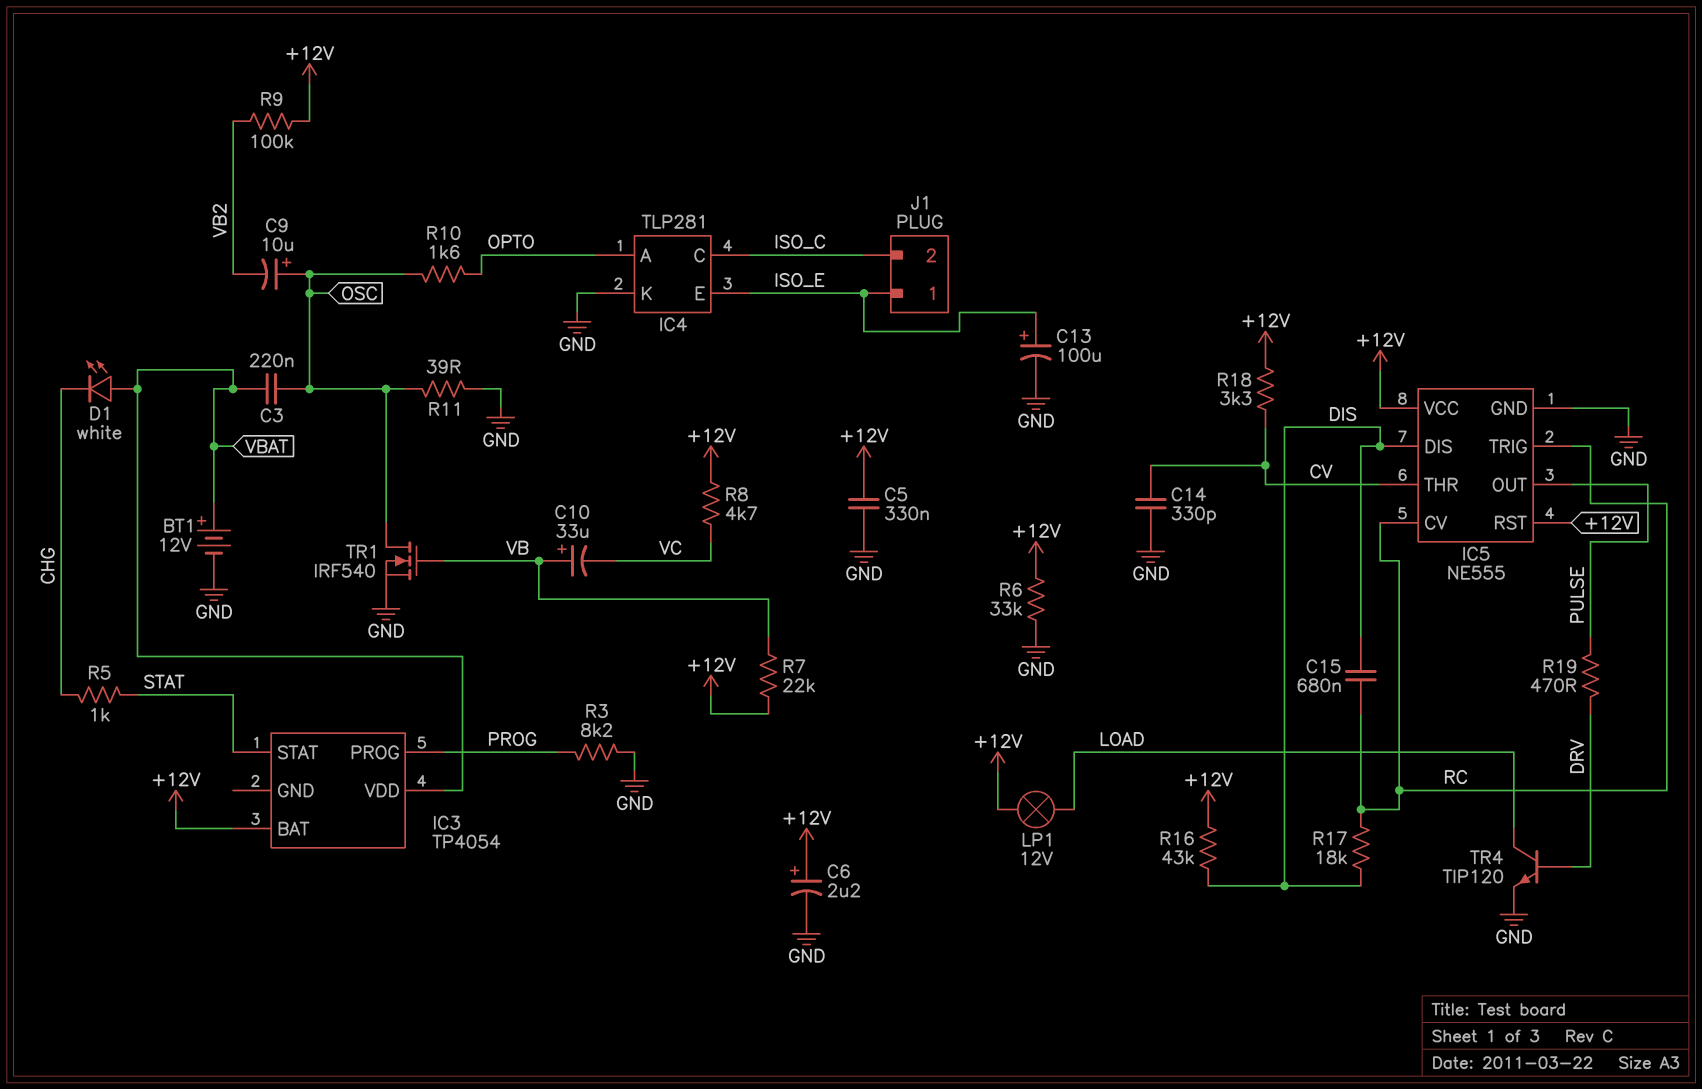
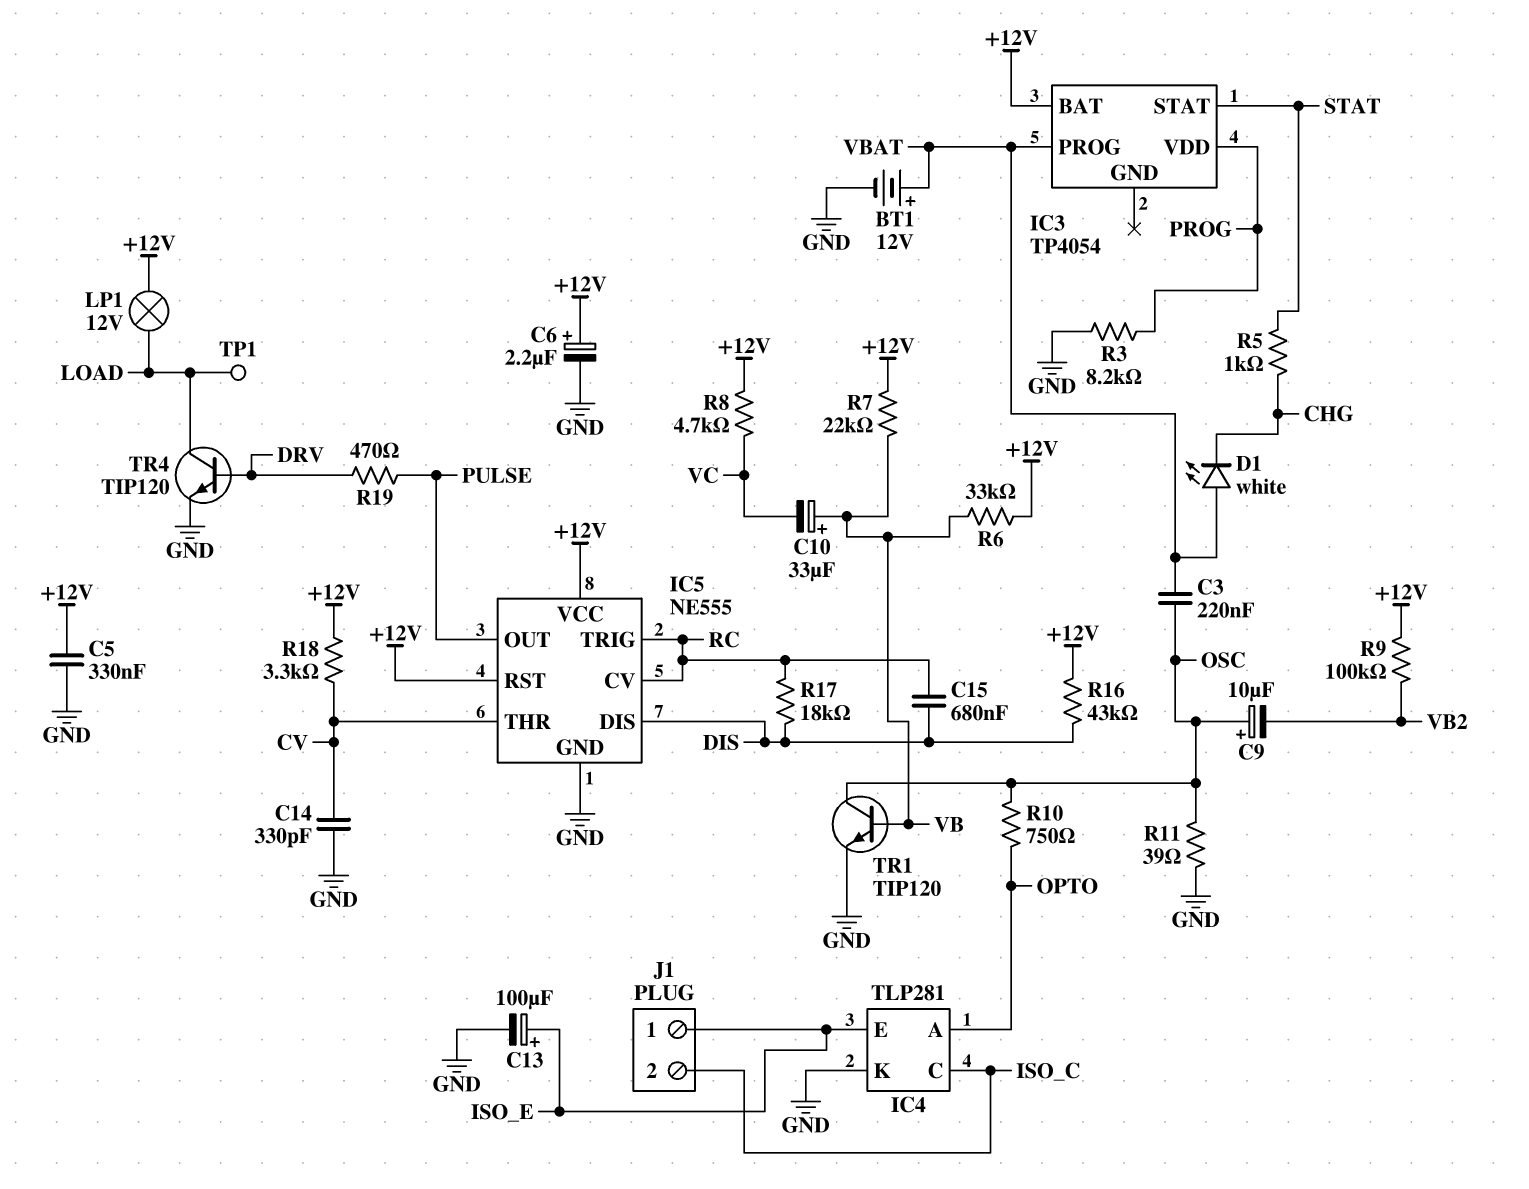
IC3 pin PROG: PROG -> VBAT
IC3 pin VDD: VBAT -> PROG
R6: 33k (+12V, GND) -> 33k (+12V, VB)
R10: 1.6k (OPTO, OSC) -> 750 (OPTO, OSC)
TP1: none -> test point (LOAD)
TR1: NMOS IRF540 (G VB, D OSC, S GND) -> NPN TIP120 (B VB, C OSC, E GND)

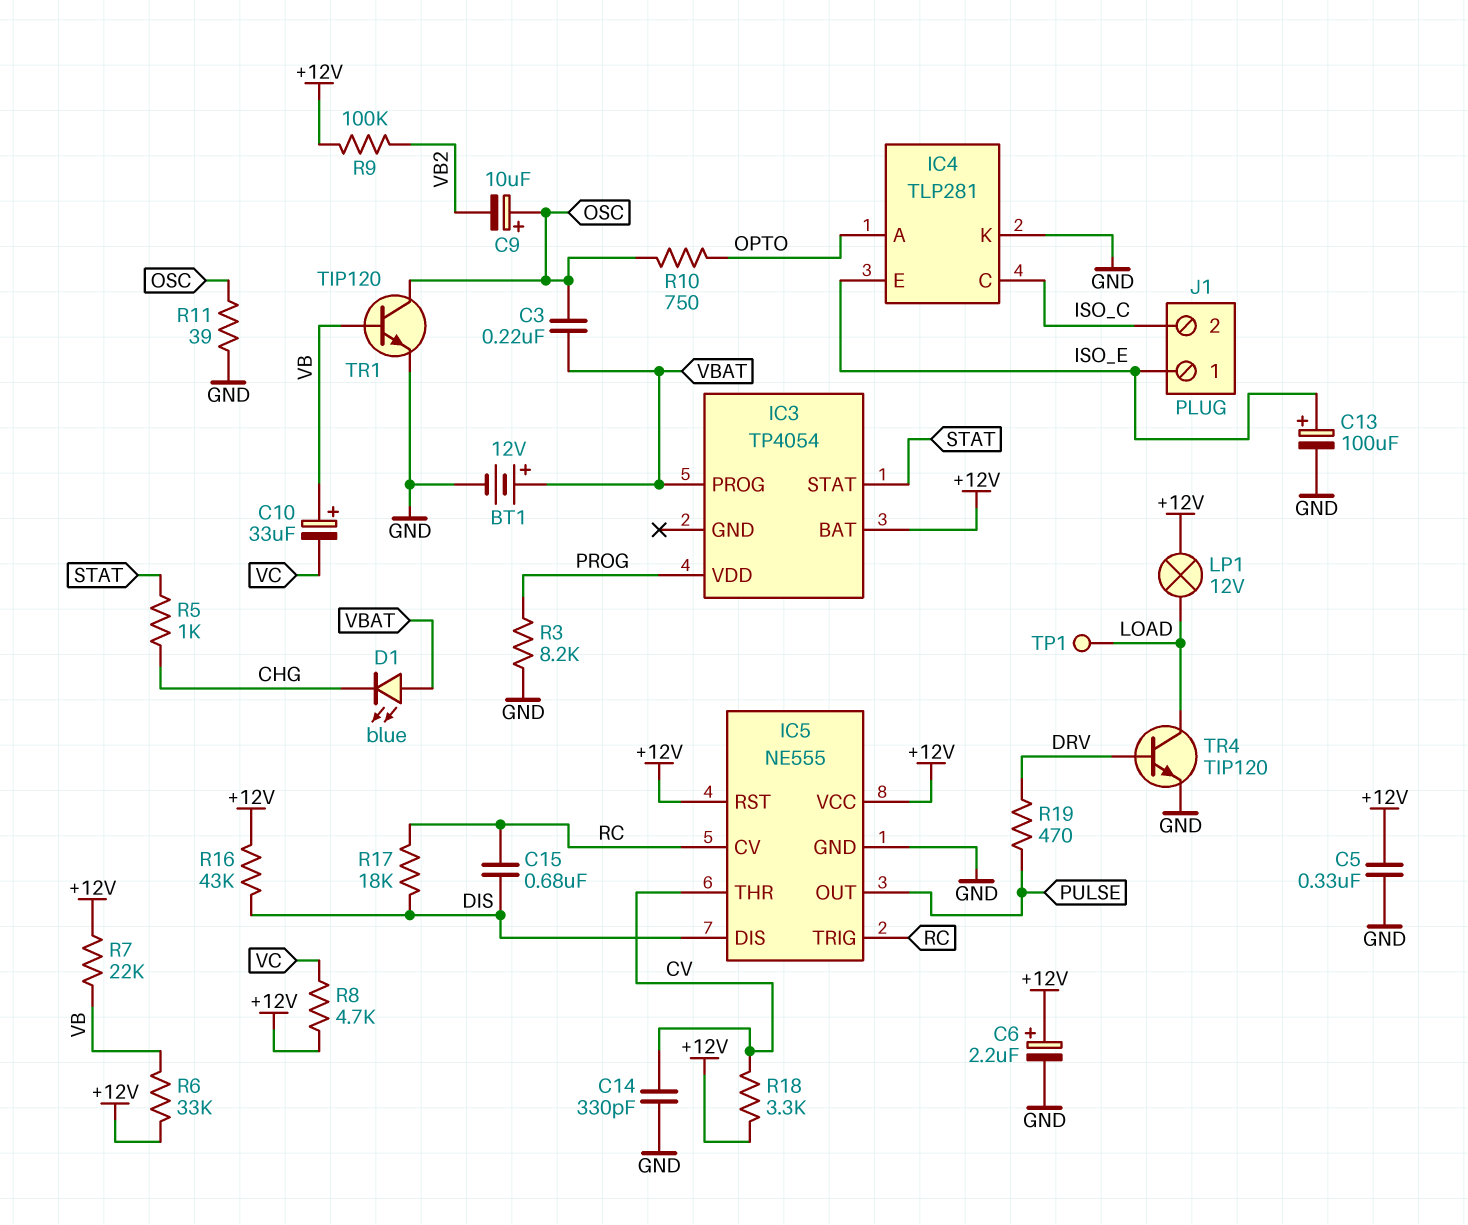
D1: LED white (A VBAT, K CHG) -> LED blue (A VBAT, K CHG)

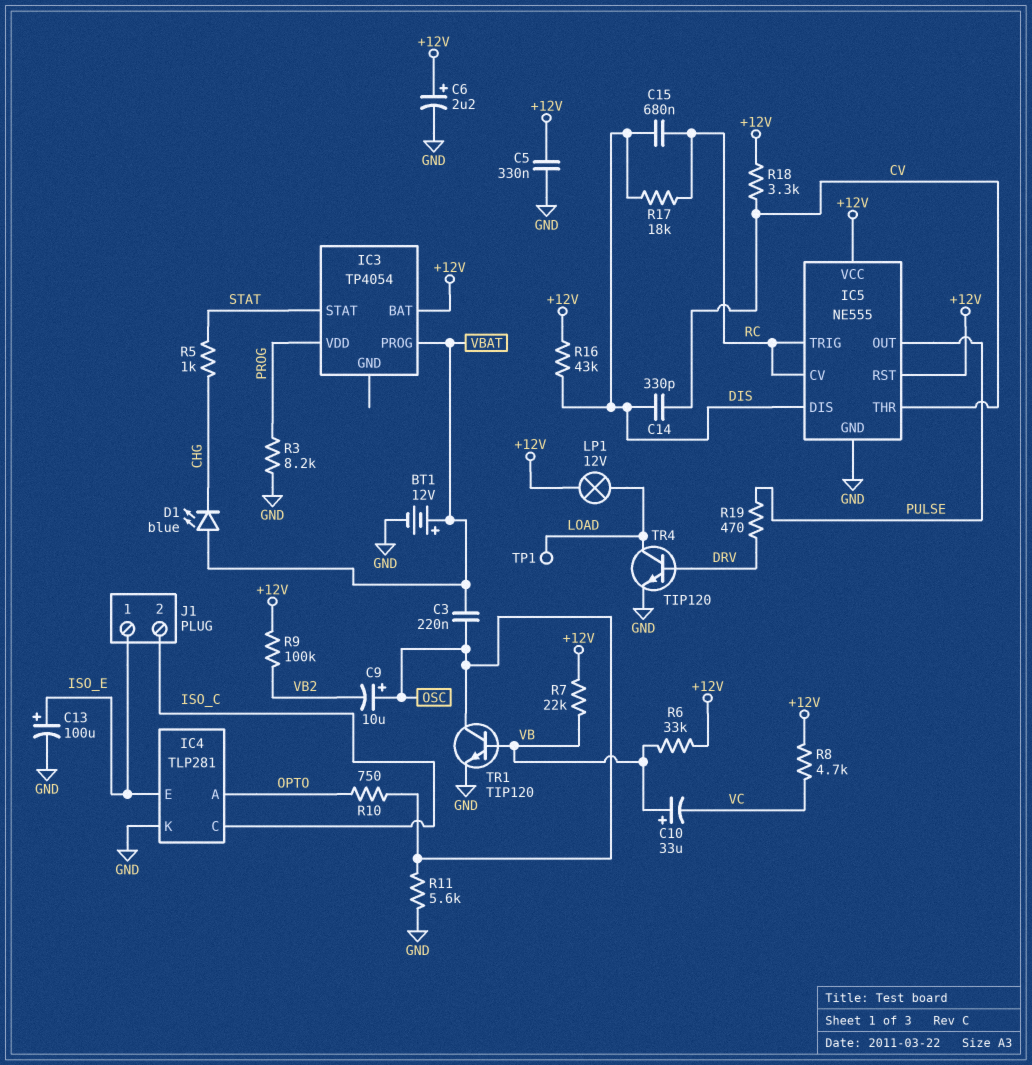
C14: 330pF (CV, GND) -> 330pF (CV, DIS)
R11: 39 (GND, OSC) -> 5.6k (GND, OSC)

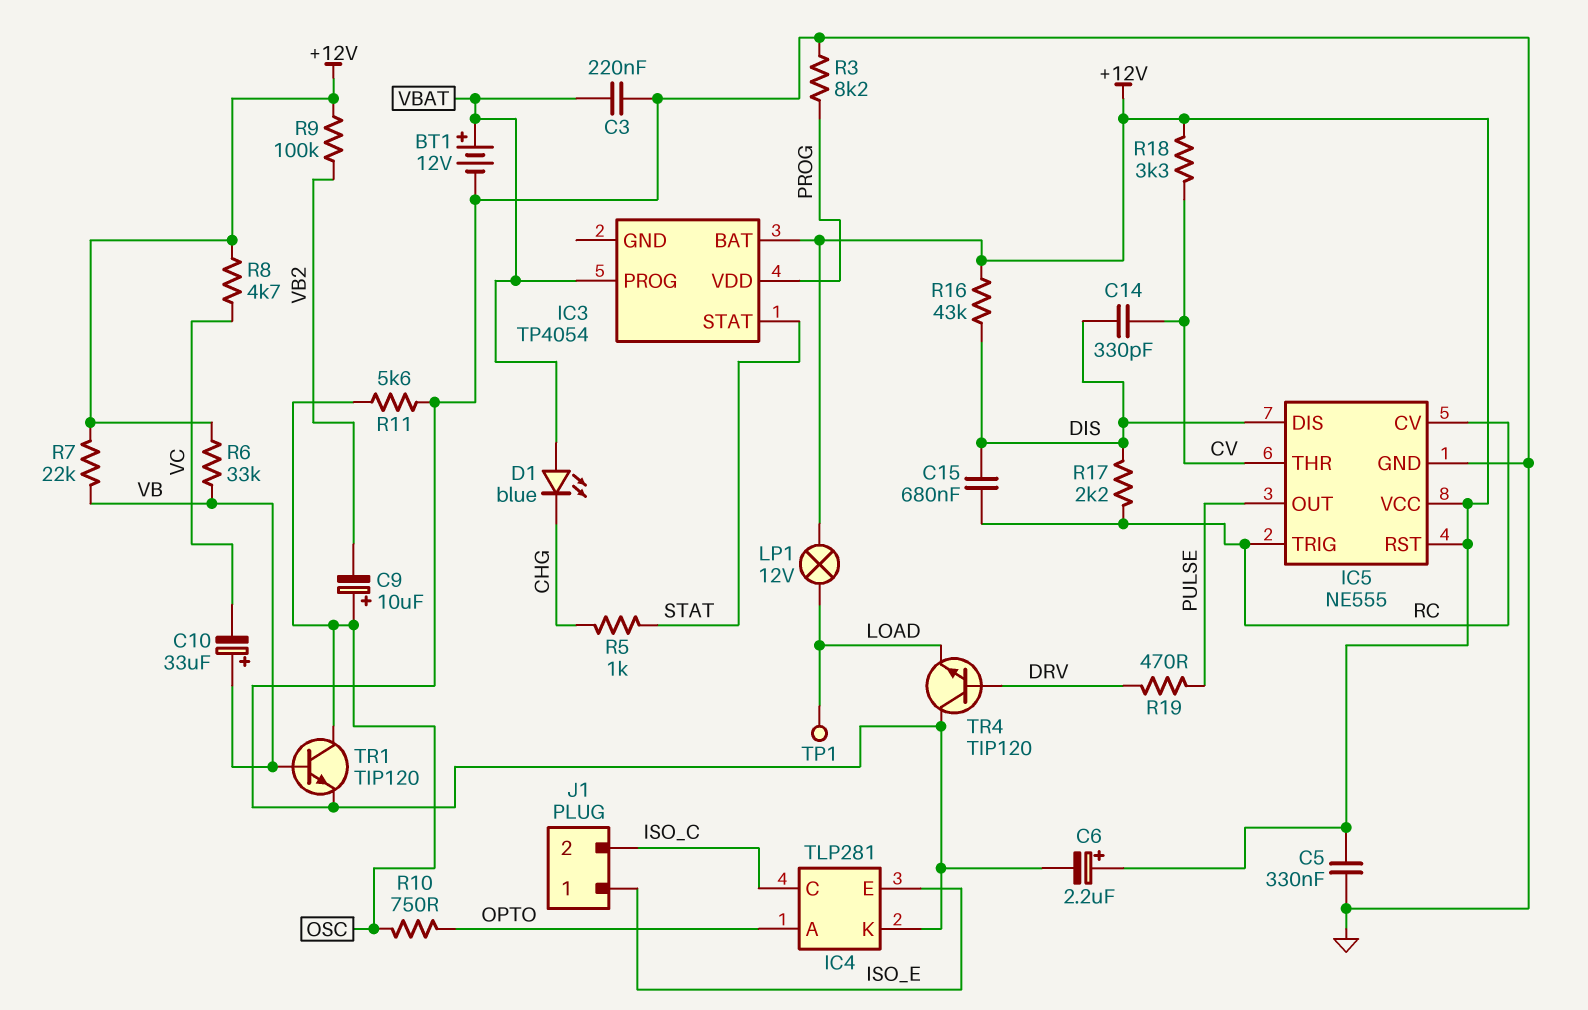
C3: 220nF (OSC, VBAT) -> 220nF (GND, VBAT)
C13: 100uF (plus ISO_E, minus GND) -> none
R17: 18k (DIS, RC) -> 2.2k (DIS, RC)
TR4: NPN TIP120 (B DRV, C LOAD, E GND) -> NPN TIP120 (B DRV, C GND, E LOAD)

